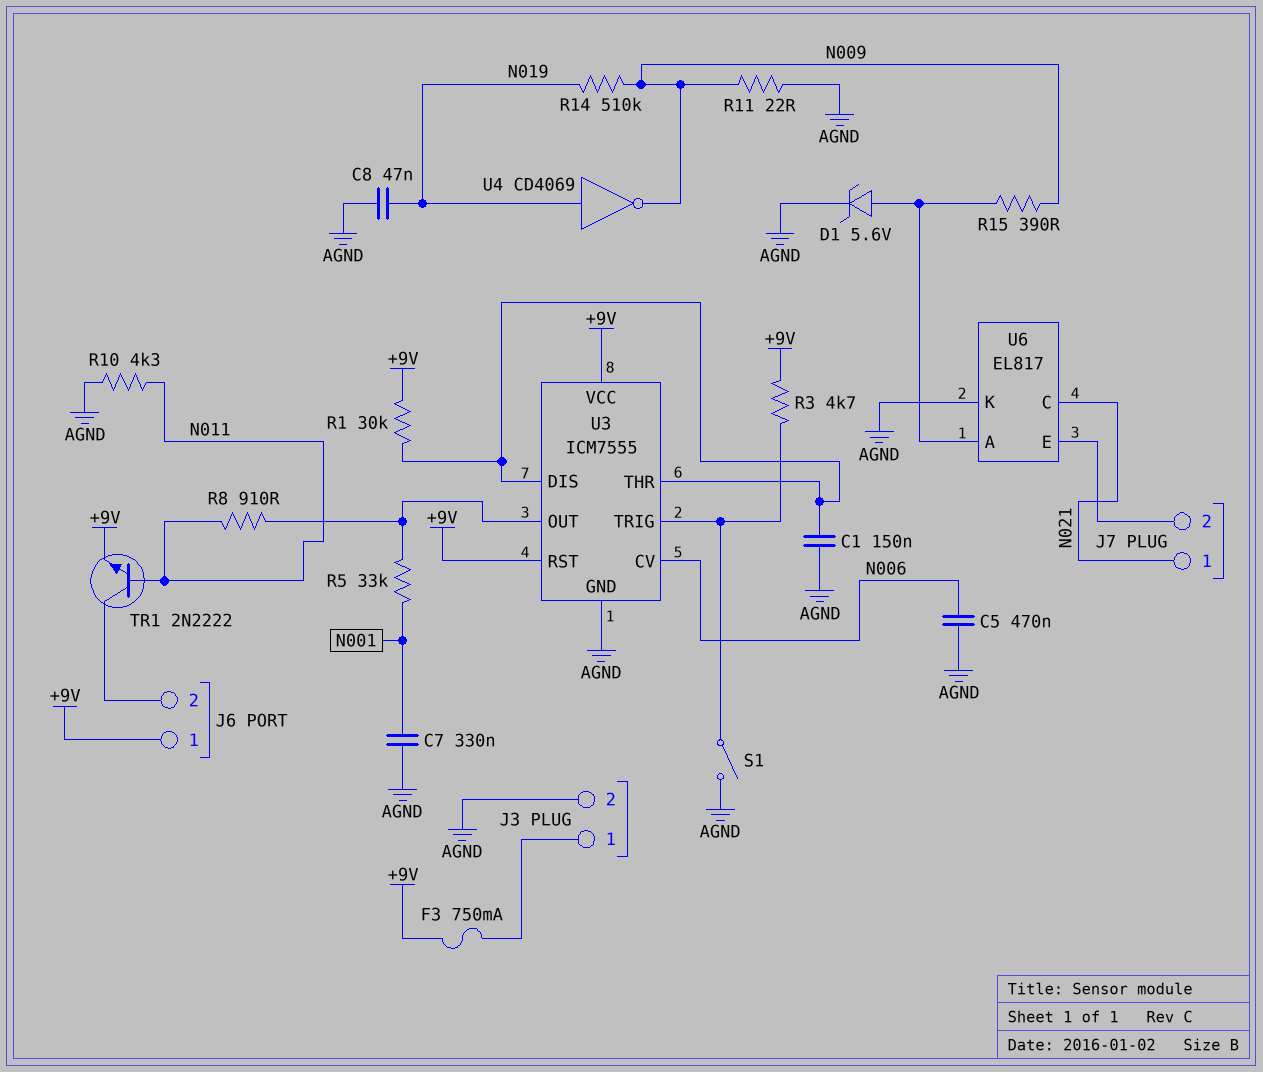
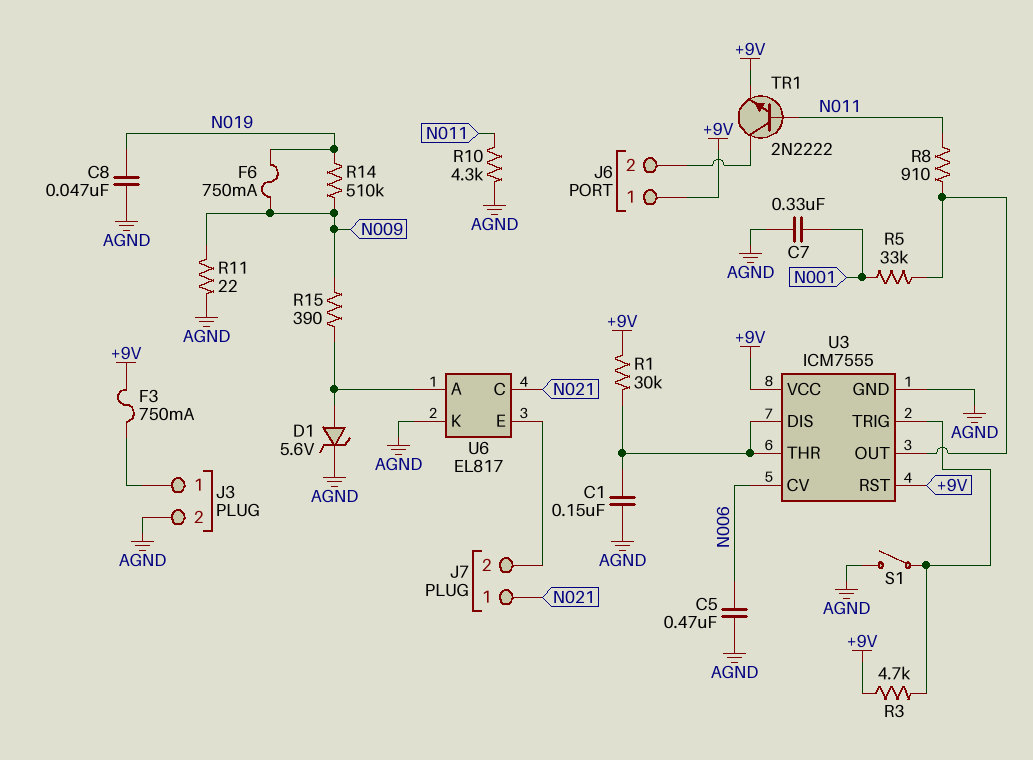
F6: none -> 750mA (N009, N019)
U4: NOT CD4069 (in N019, out N009) -> none

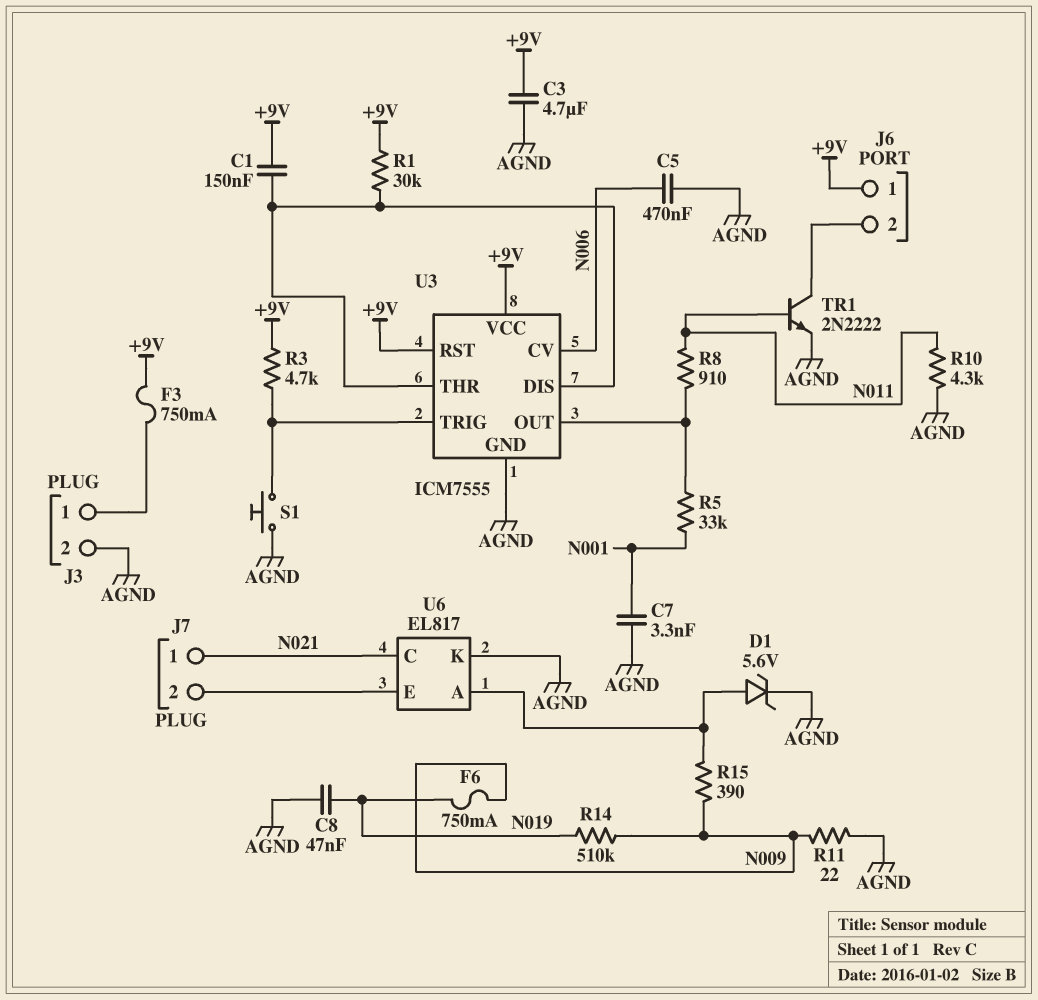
C1: 150nF (AGND, U3/DIS) -> 150nF (+9V, U3/DIS)
C3: none -> 4.7uF (+9V, AGND)
C7: 330nF (AGND, N001) -> 3.3nF (AGND, N001)
S1: switch (AGND, U3/TRIG) -> button (AGND, U3/TRIG)
TR1: NPN 2N2222 (B N011, C J6/2, E +9V) -> NPN 2N2222 (B N011, C J6/2, E AGND)

